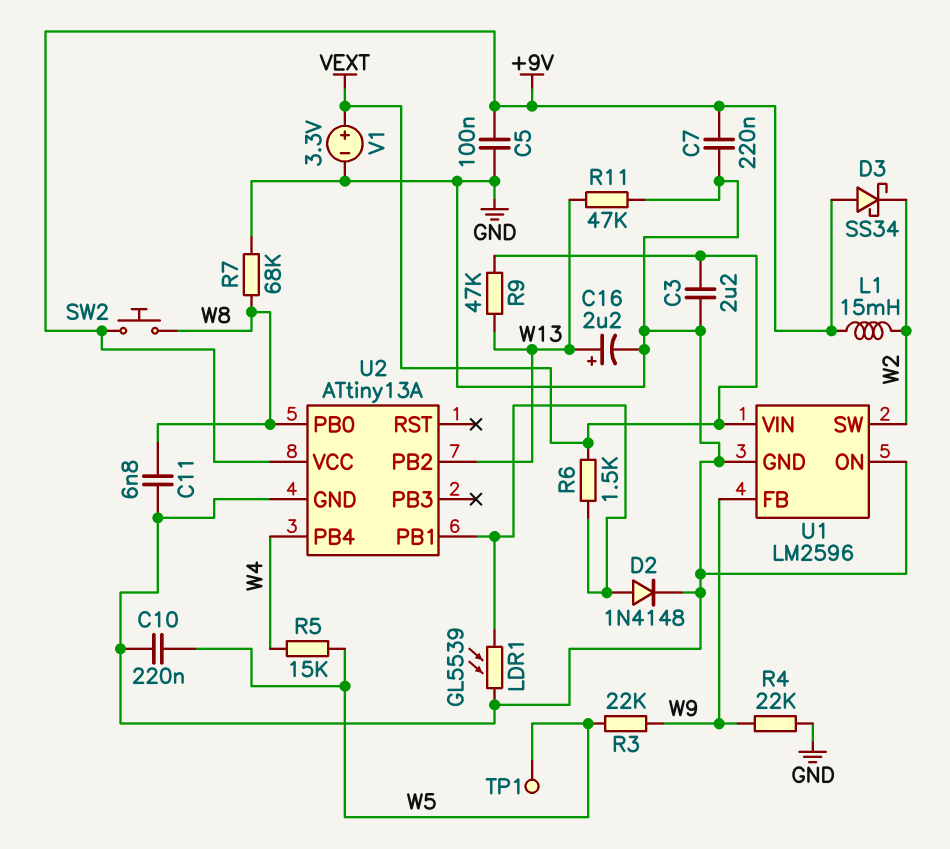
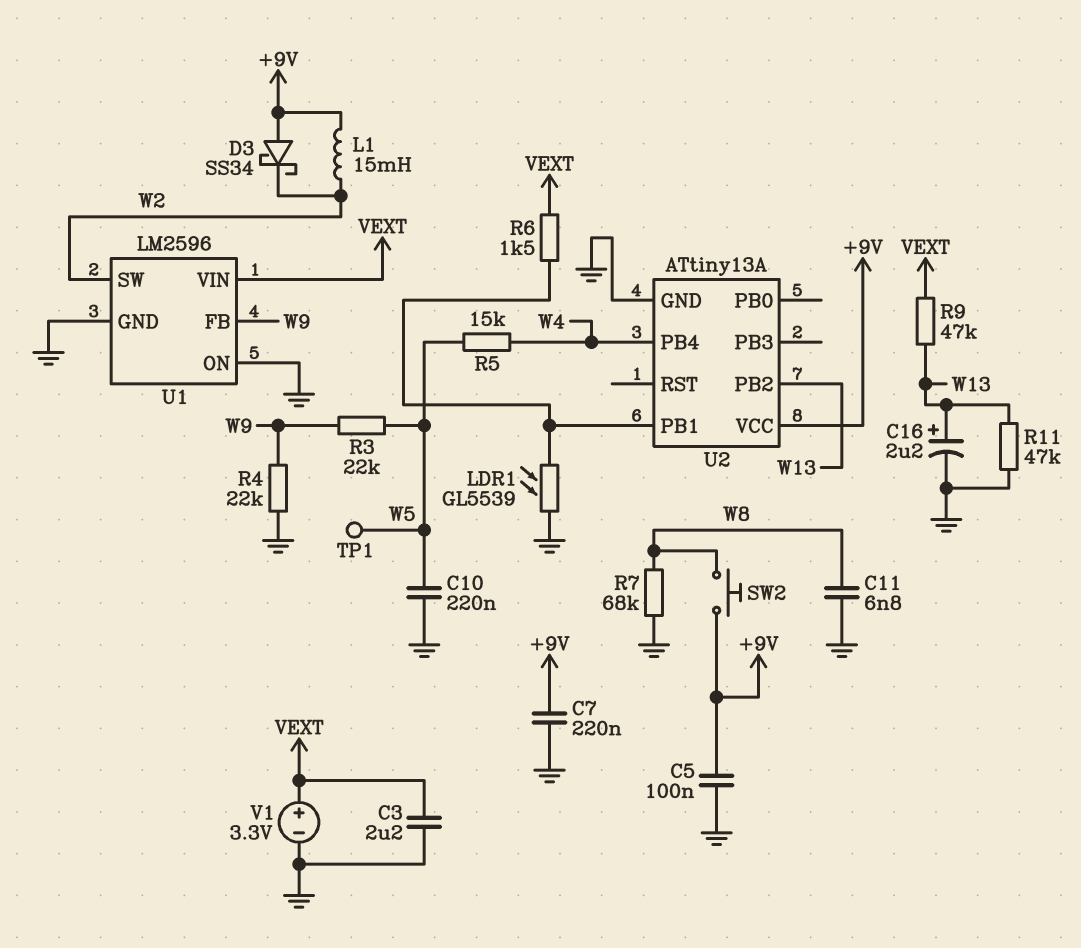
D2: diode 1N4148 (A U2/PB1, K GND) -> none
U2 pin PB0: W8 -> none

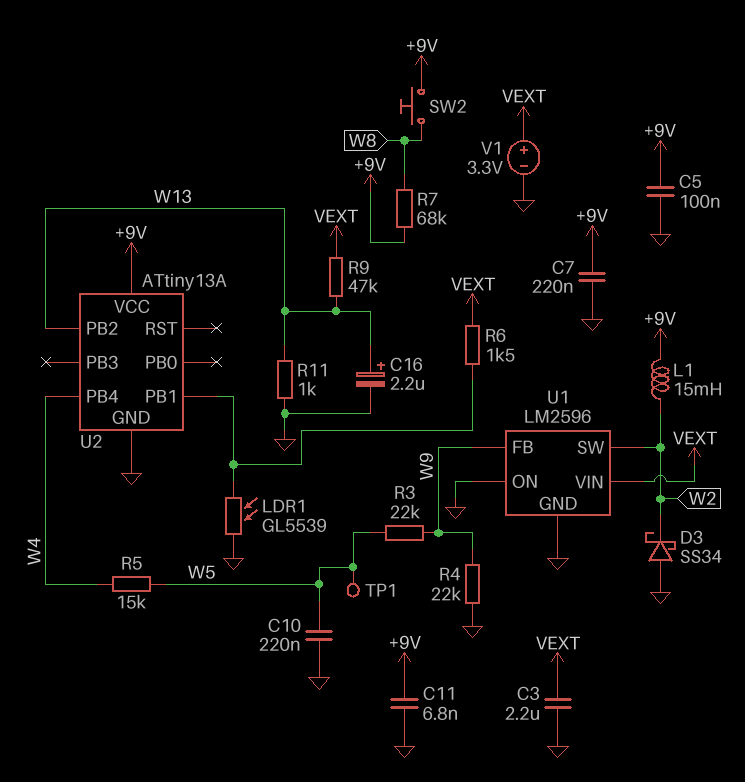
C11: 6.8nF (GND, W8) -> 6.8nF (+9V, GND)
D3: schottky SS34 (A +9V, K W2) -> schottky SS34 (A GND, K W2)
R7: 68k (GND, W8) -> 68k (+9V, W8)
R11: 47k (GND, W13) -> 1k (GND, W13)

